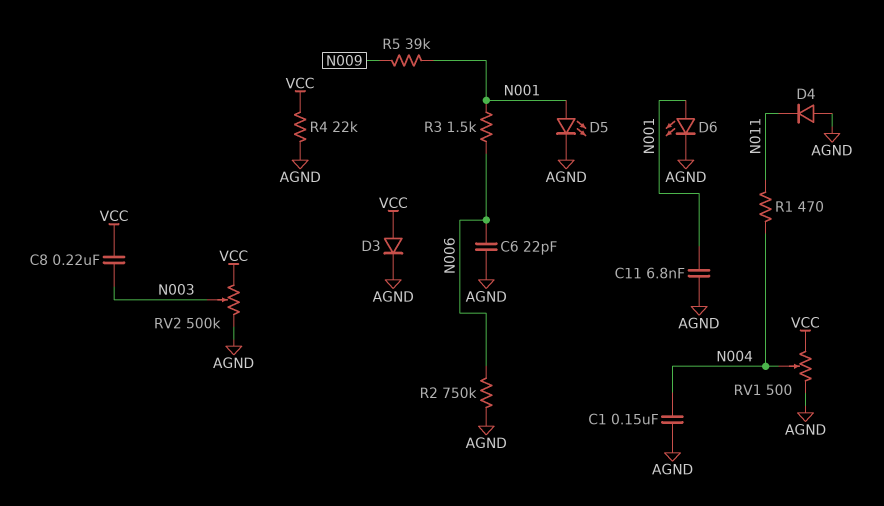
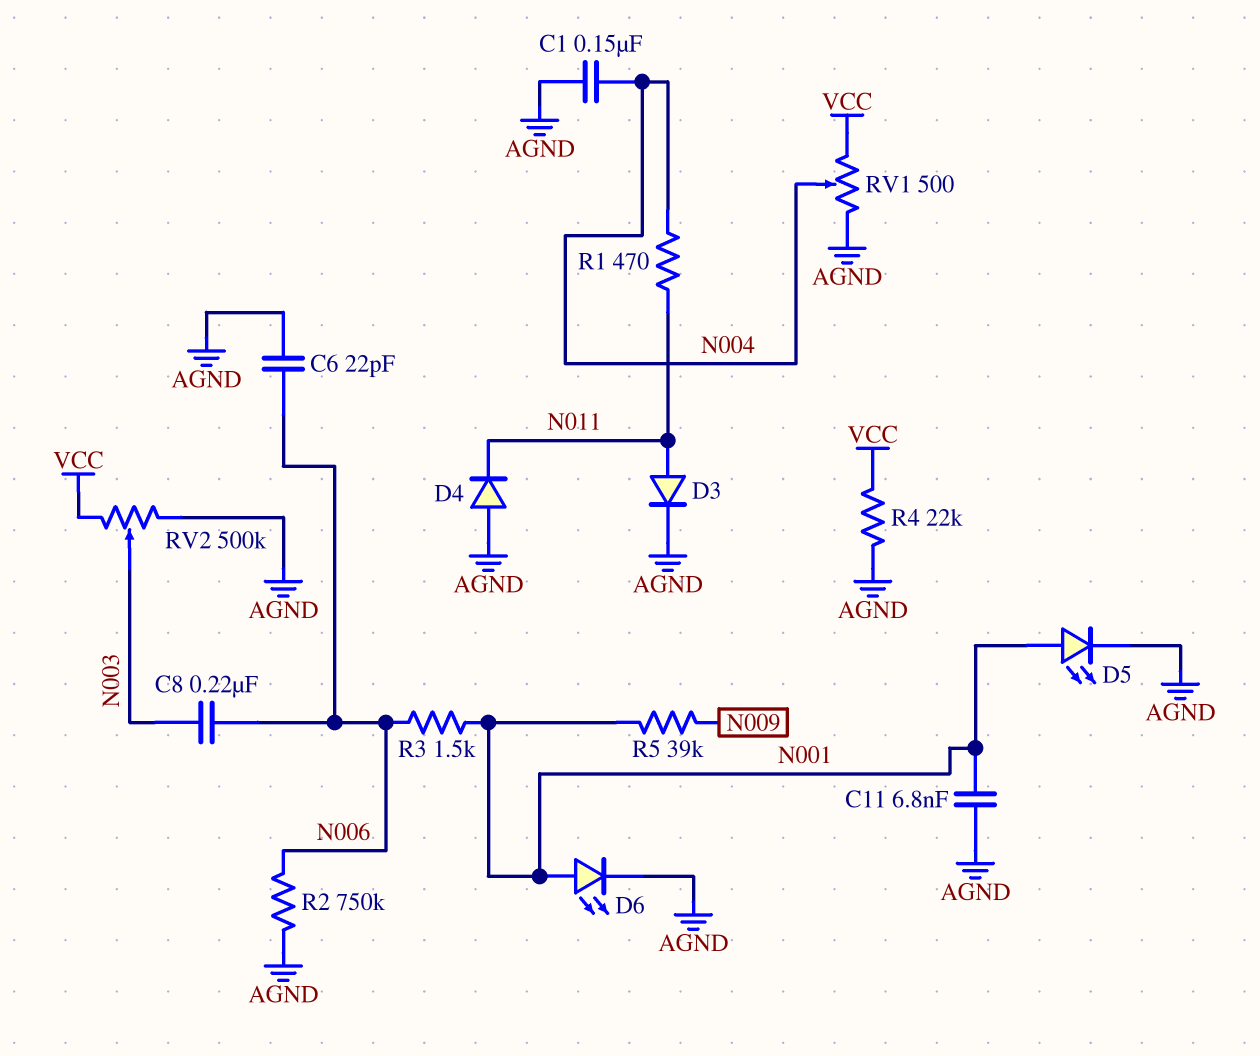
C8: 220nF (N003, VCC) -> 220nF (N003, N006)
D3: diode (A VCC, K AGND) -> diode (A N011, K AGND)

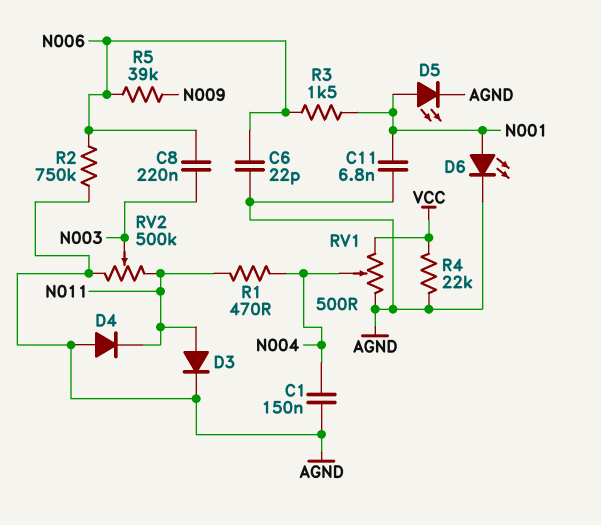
R5: 39k (N001, N009) -> 39k (N006, N009)
RV2: 500k (AGND, VCC, wiper N003) -> 500k (AGND, N011, wiper N003)

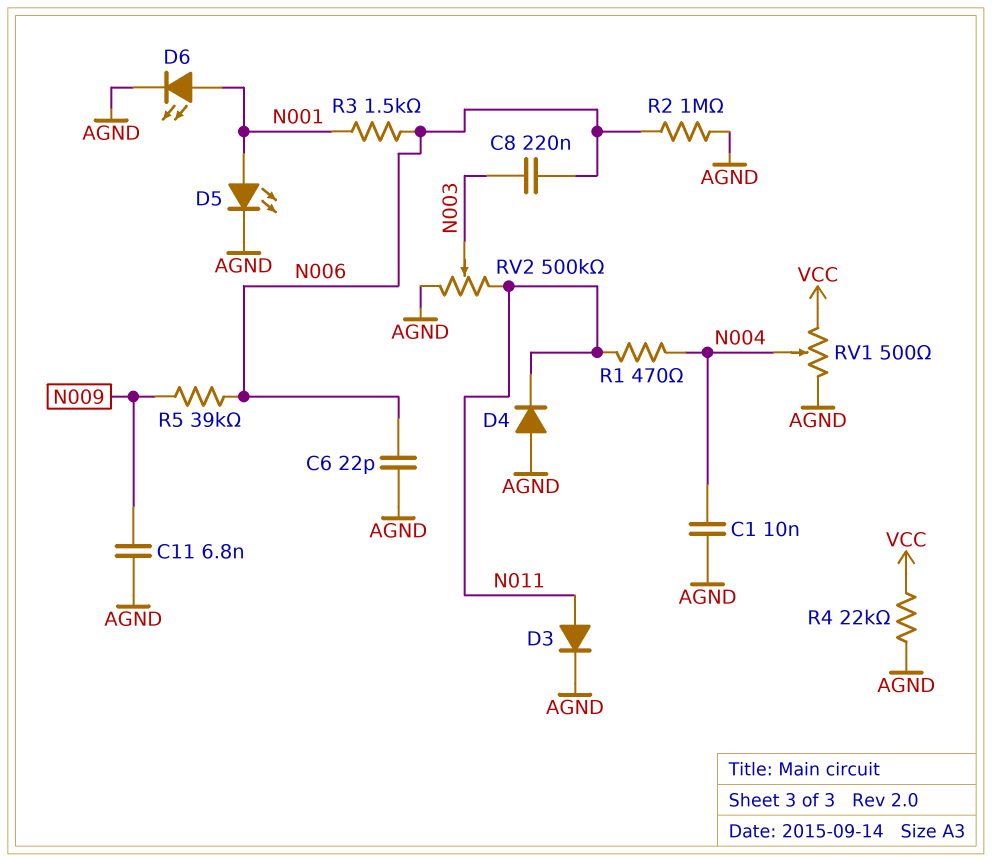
C1: 150nF (AGND, N004) -> 10nF (AGND, N004)
C11: 6.8nF (AGND, N001) -> 6.8nF (AGND, N009)
R2: 750k (AGND, N006) -> 1M (AGND, N006)

